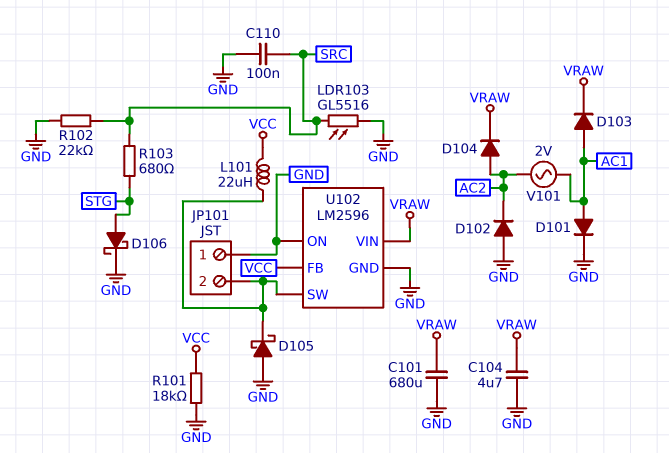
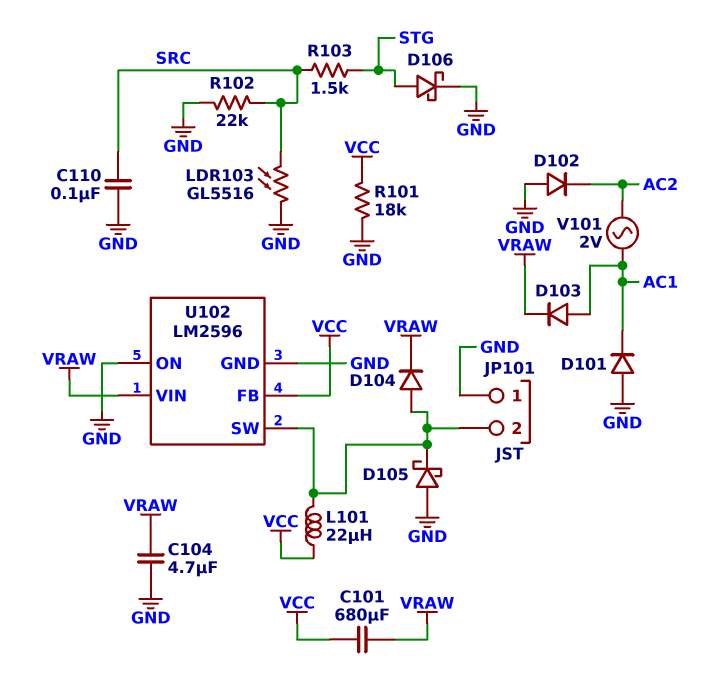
C101: 680uF (GND, VRAW) -> 680uF (VCC, VRAW)
D101: diode (A AC1, K GND) -> diode (A GND, K AC1)
D104: diode (A AC2, K VRAW) -> diode (A JP101/2, K VRAW)
R103: 680 (SRC, STG) -> 1.5k (SRC, STG)

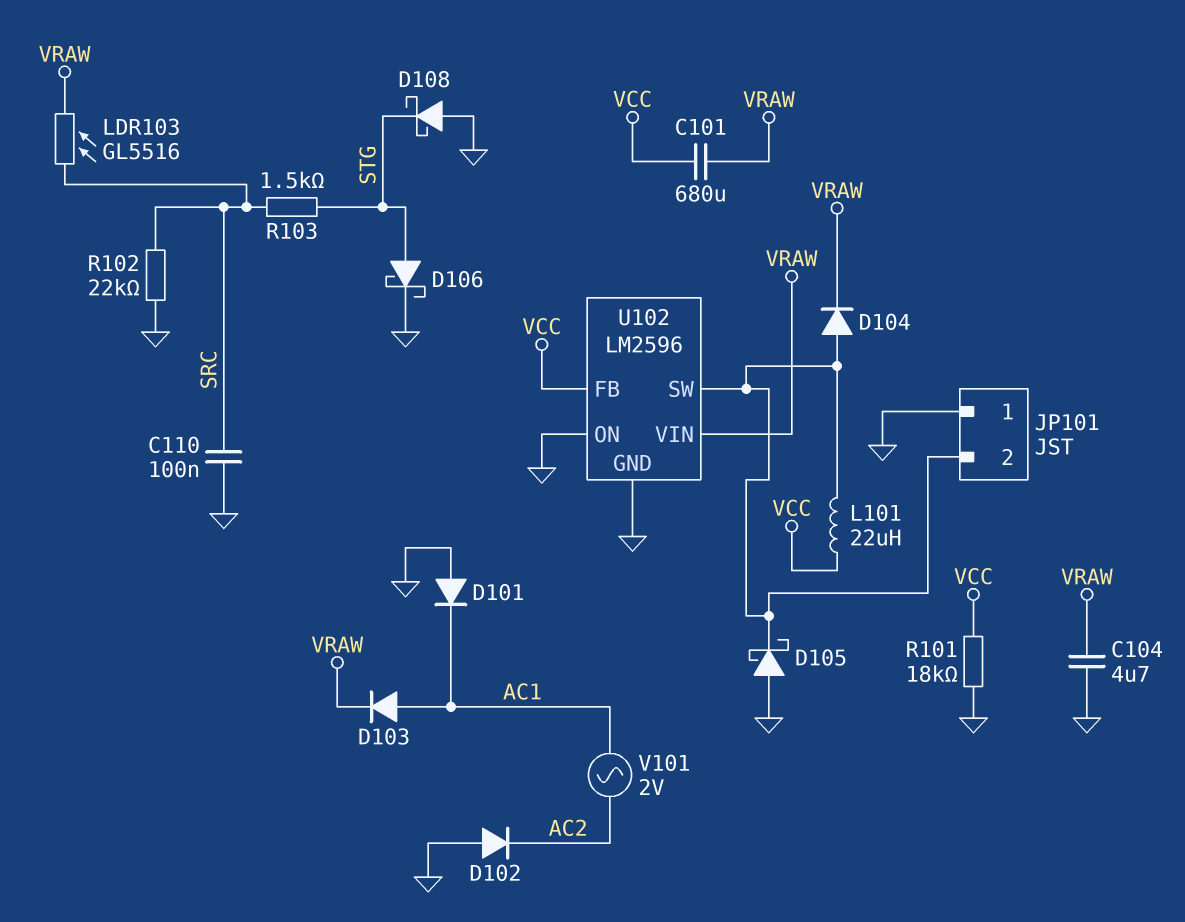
D108: none -> schottky (A GND, K STG)
LDR103: GL5516 (GND, SRC) -> GL5516 (SRC, VRAW)

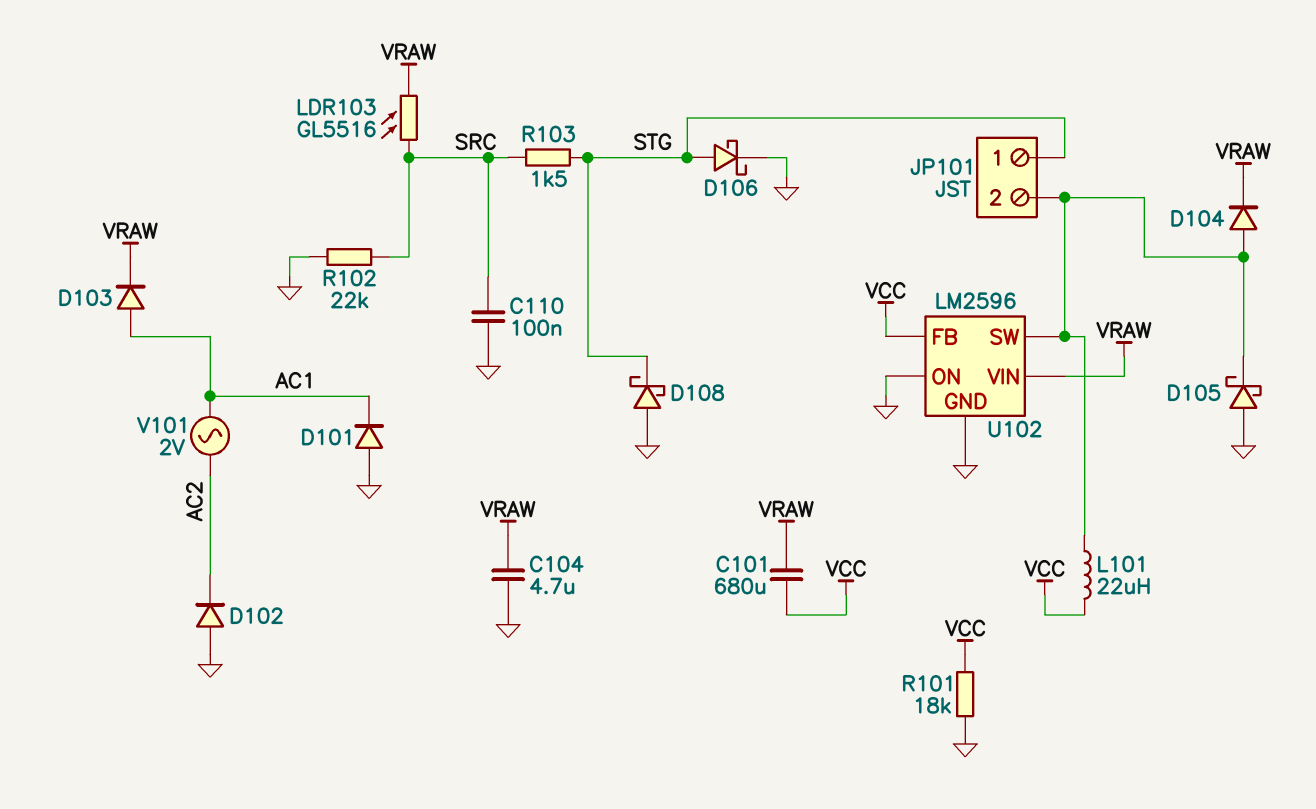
JP101 pin 1: GND -> STG

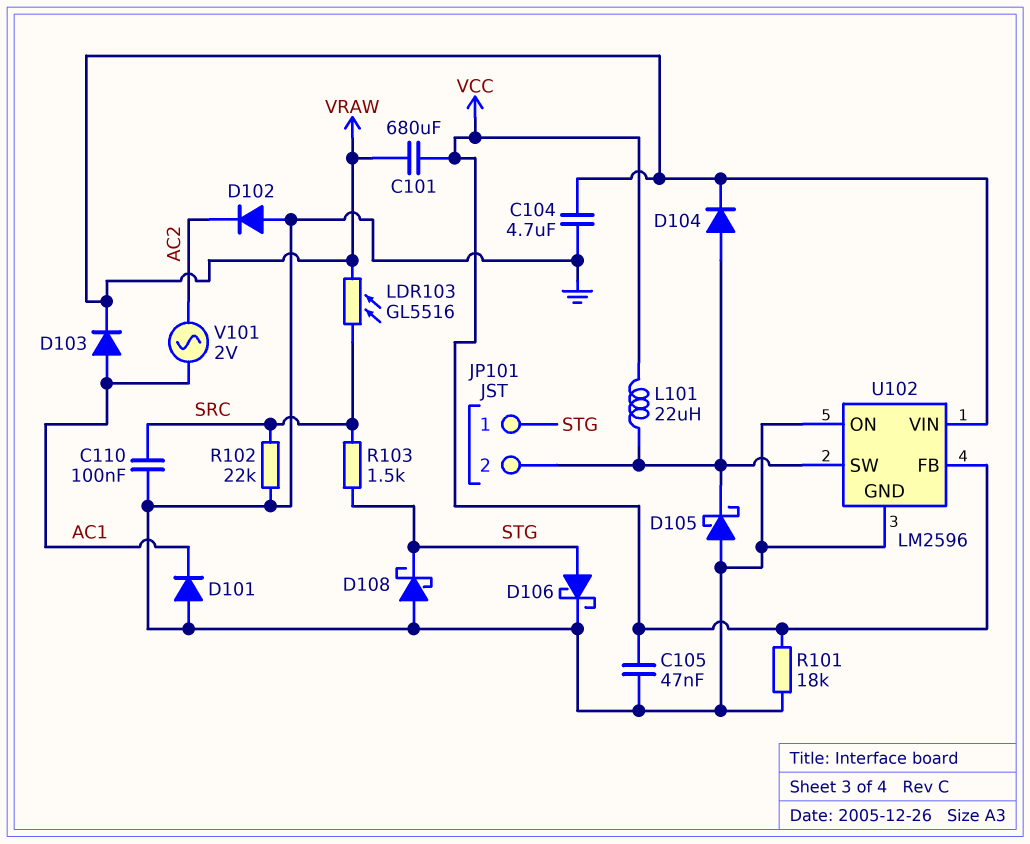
C105: none -> 47nF (GND, VCC)

